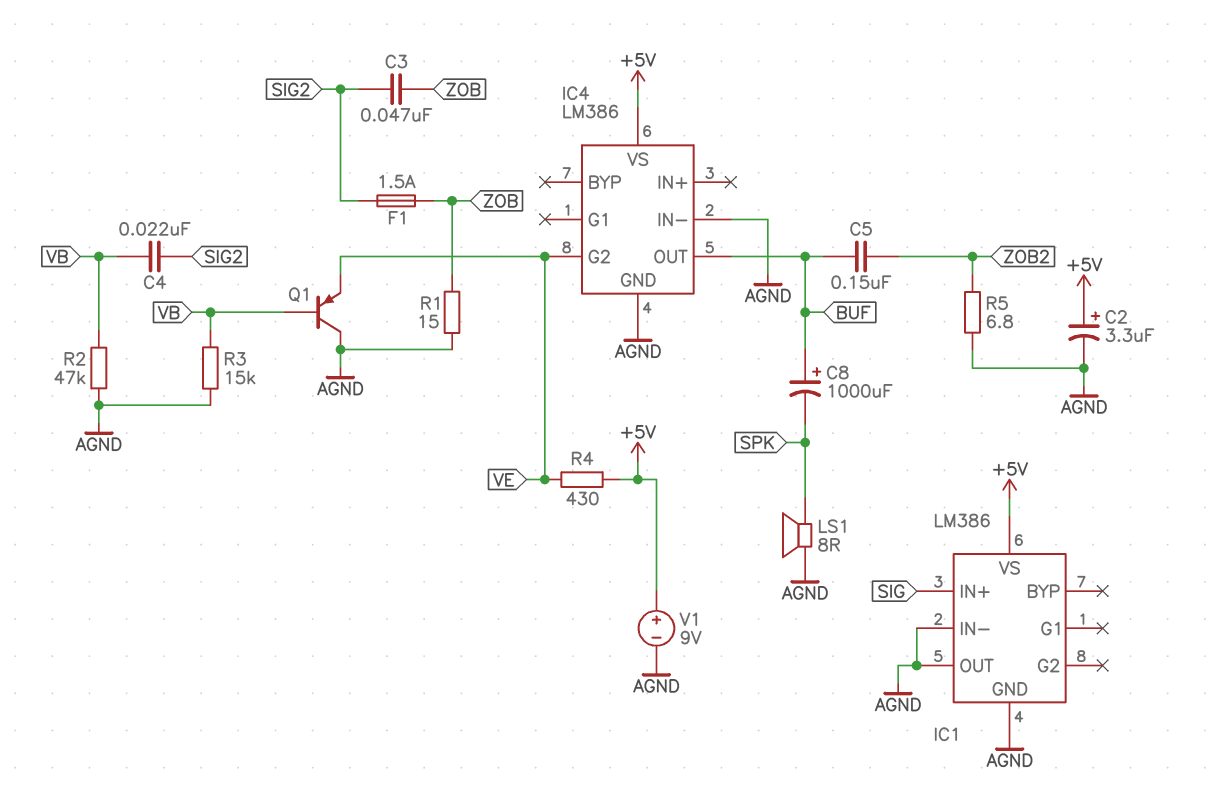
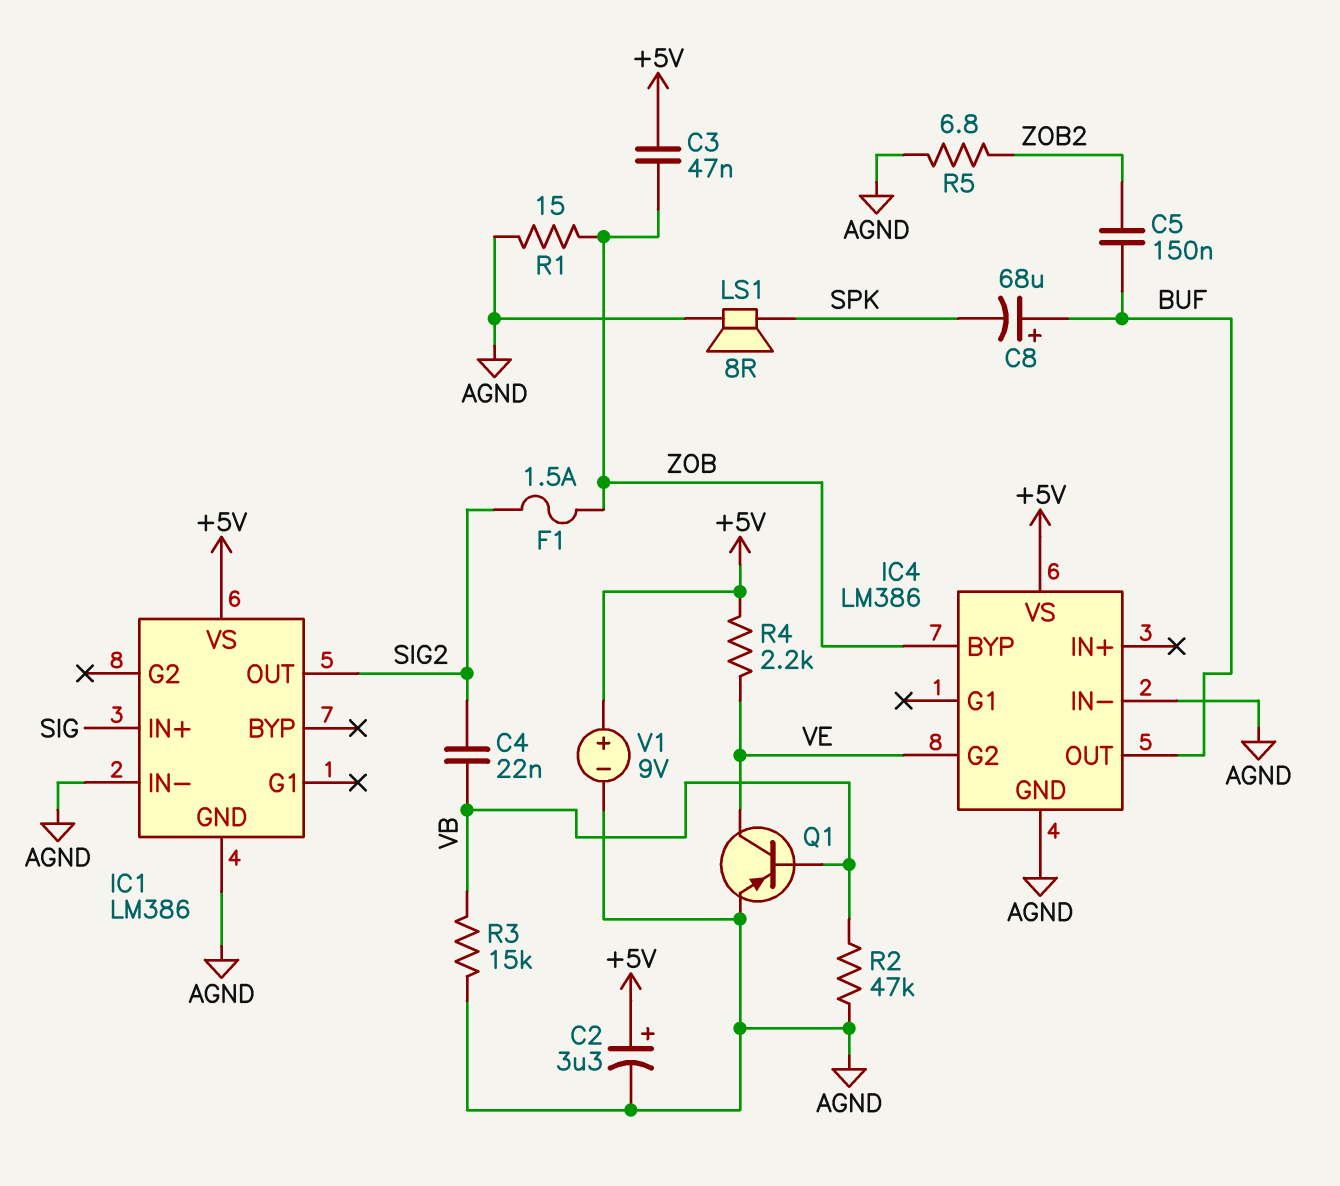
C3: 47nF (SIG2, ZOB) -> 47nF (+5V, ZOB)
C8: 1000uF (plus BUF, minus SPK) -> 68uF (plus BUF, minus SPK)
IC1 pin OUT: AGND -> SIG2
IC4 pin BYP: none -> ZOB
Q1: PNP (B VB, C AGND, E VE) -> PNP (B VB, C VE, E AGND)
R4: 430 (+5V, VE) -> 2.2k (+5V, VE)

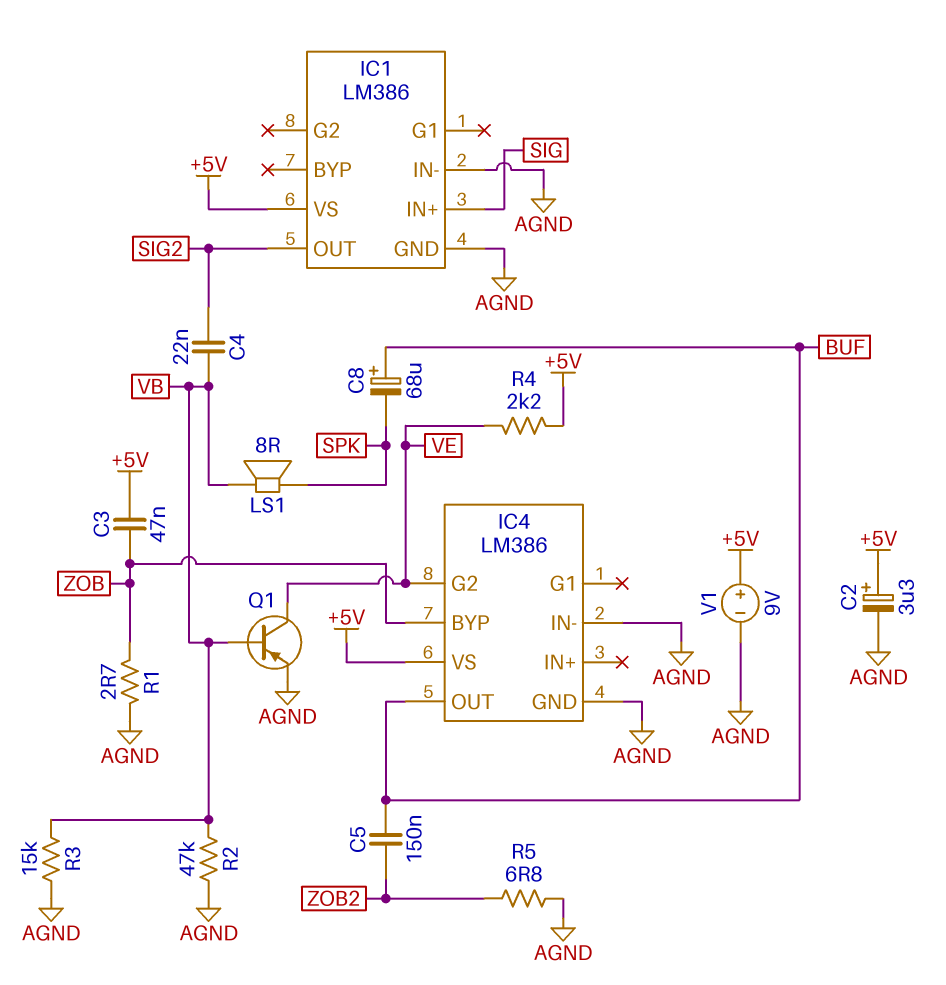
F1: 1.5A (SIG2, ZOB) -> none
LS1: speaker 8R (AGND, SPK) -> speaker 8R (SPK, VB)
R1: 15 (AGND, ZOB) -> 2.7 (AGND, ZOB)

